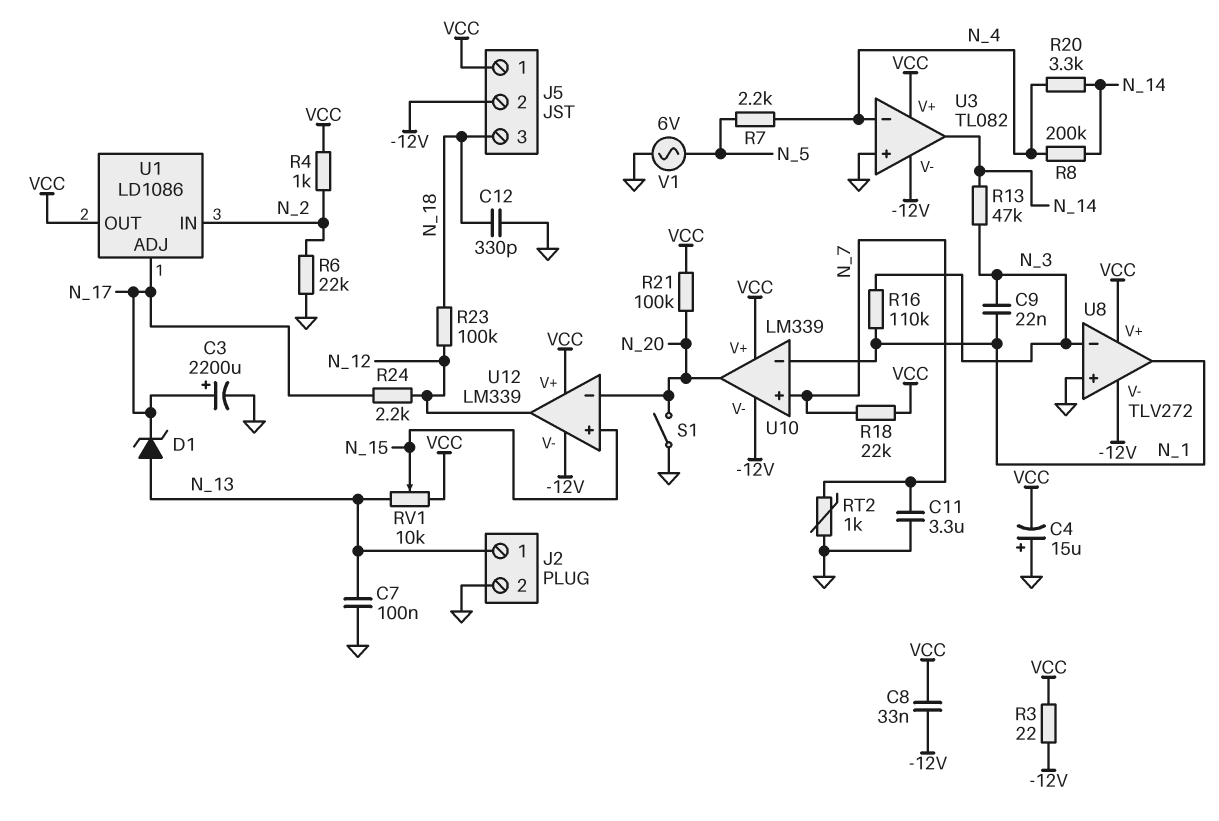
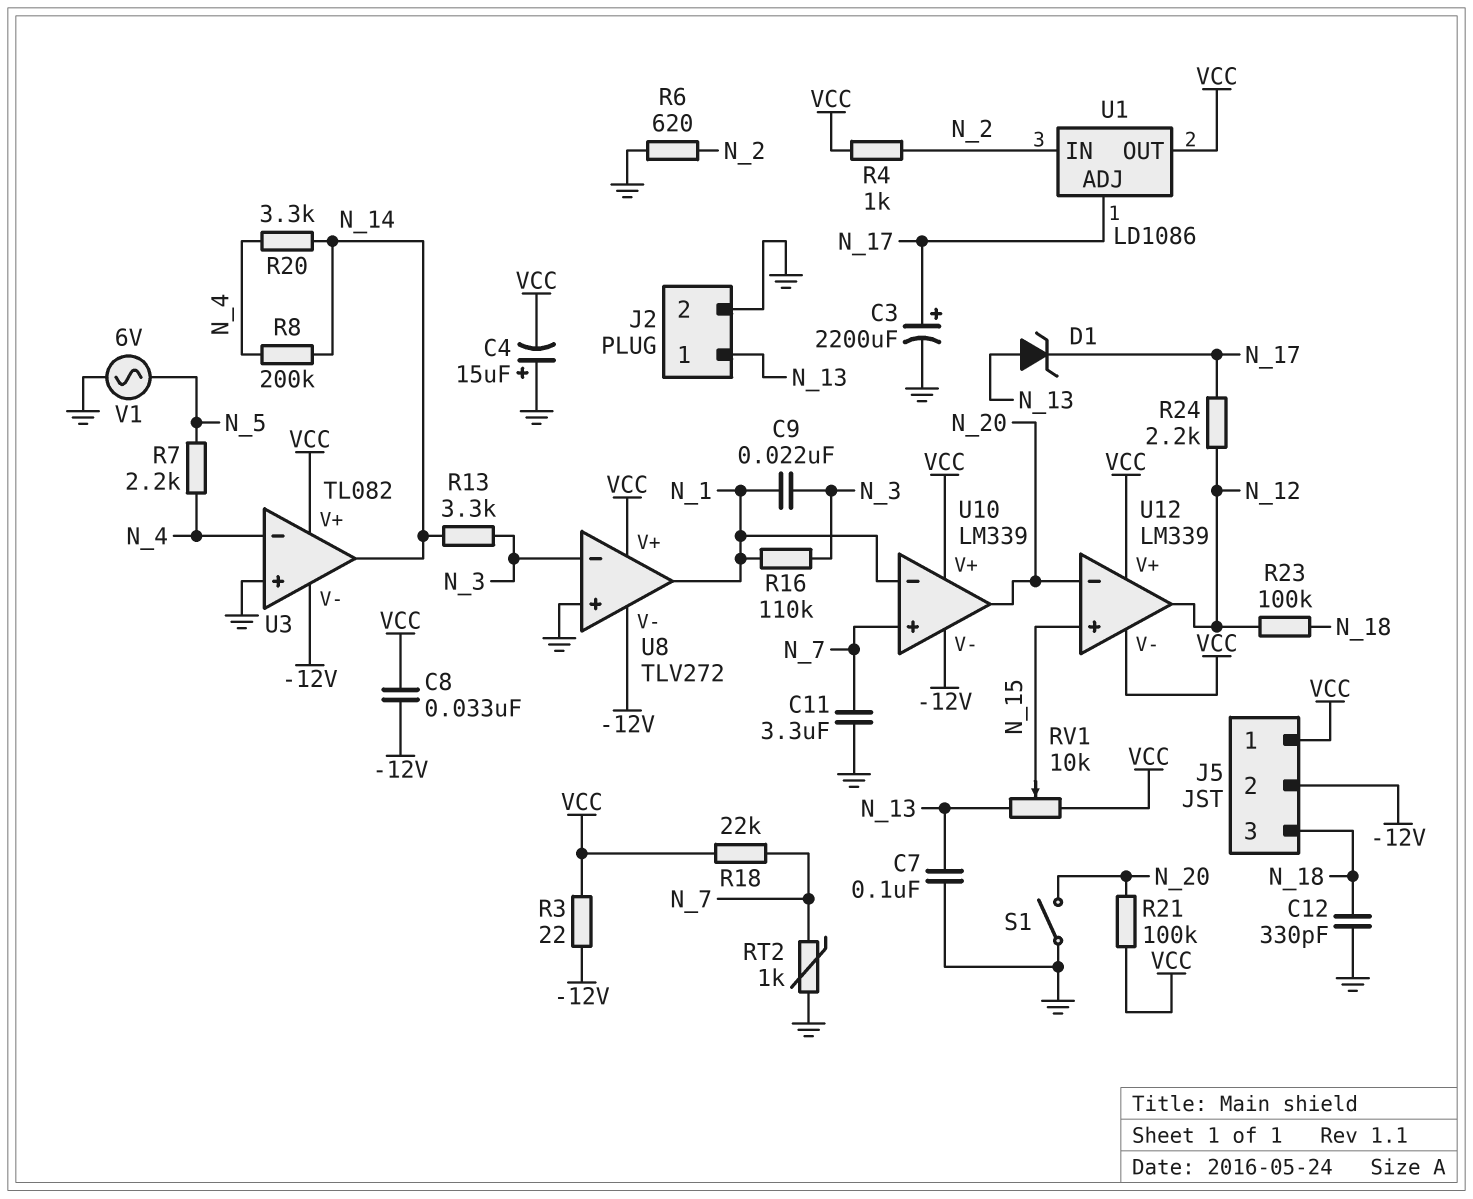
R6: 22k (GND, N_2) -> 620 (GND, N_2)
R13: 47k (N_3, N_14) -> 3.3k (N_3, N_14)
U12 pin V-: -12V -> VCC

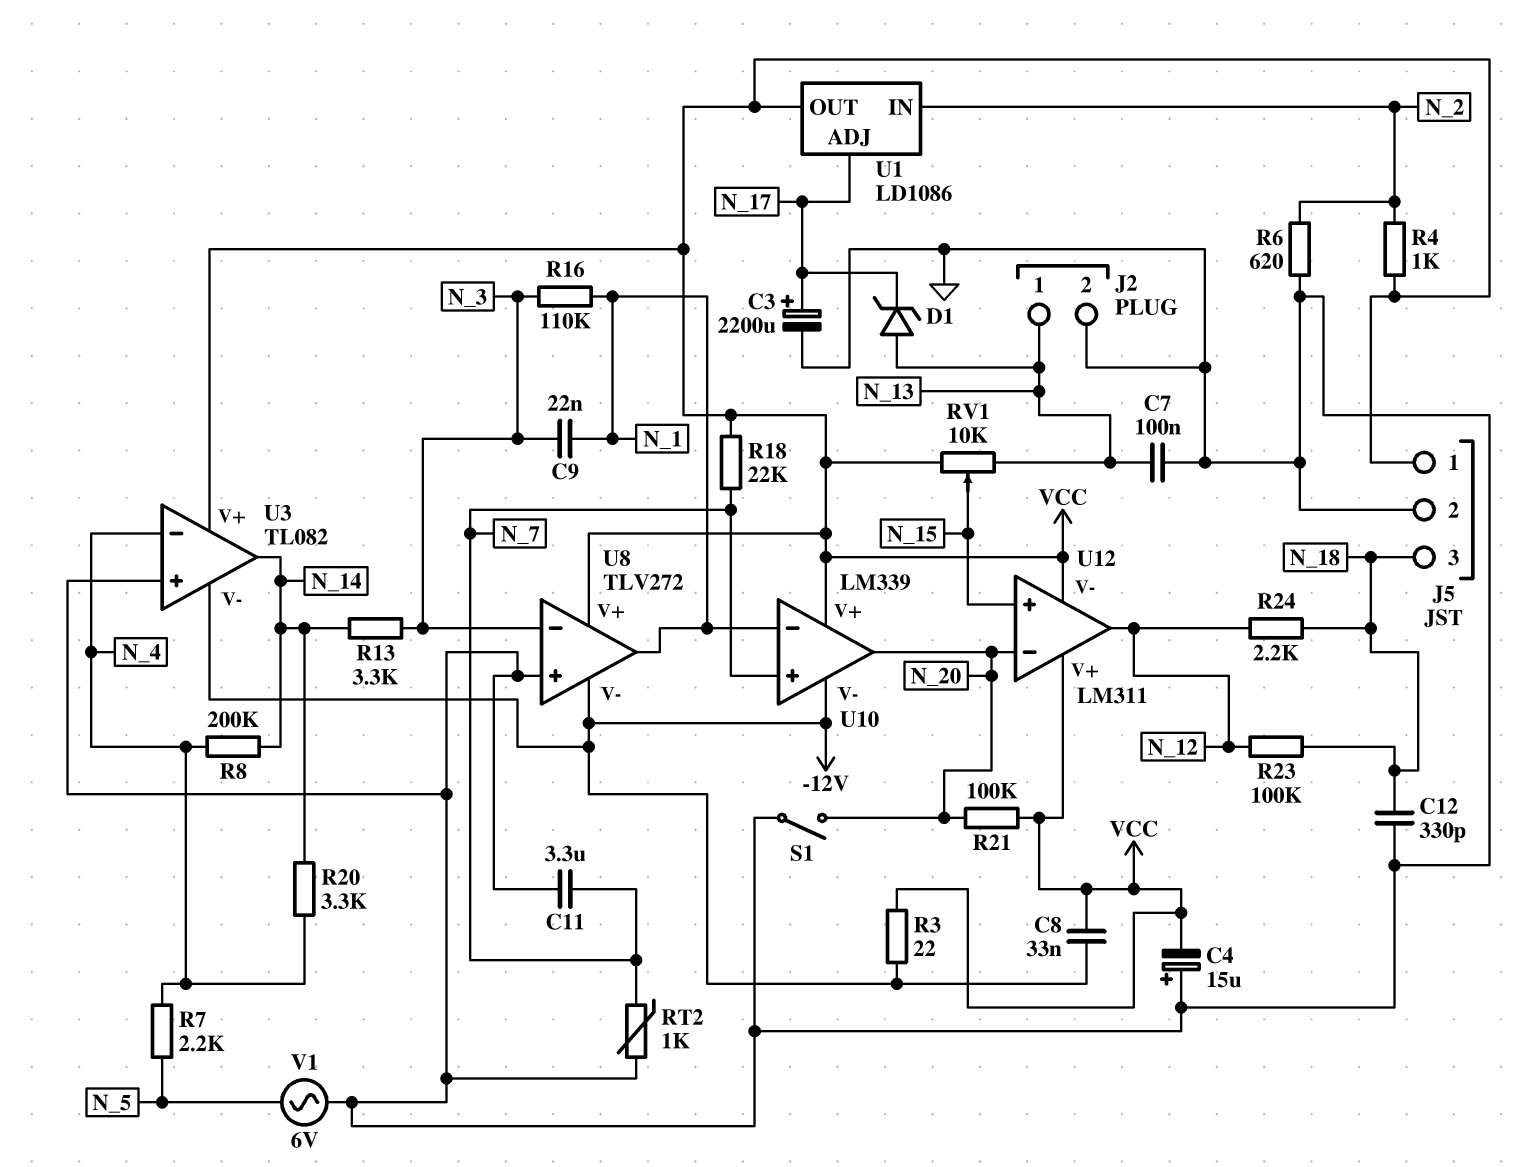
J5 pin 2: -12V -> GND
R24: 2.2k (N_12, N_17) -> 2.2k (N_12, N_18)
U12: LM339 -> LM311

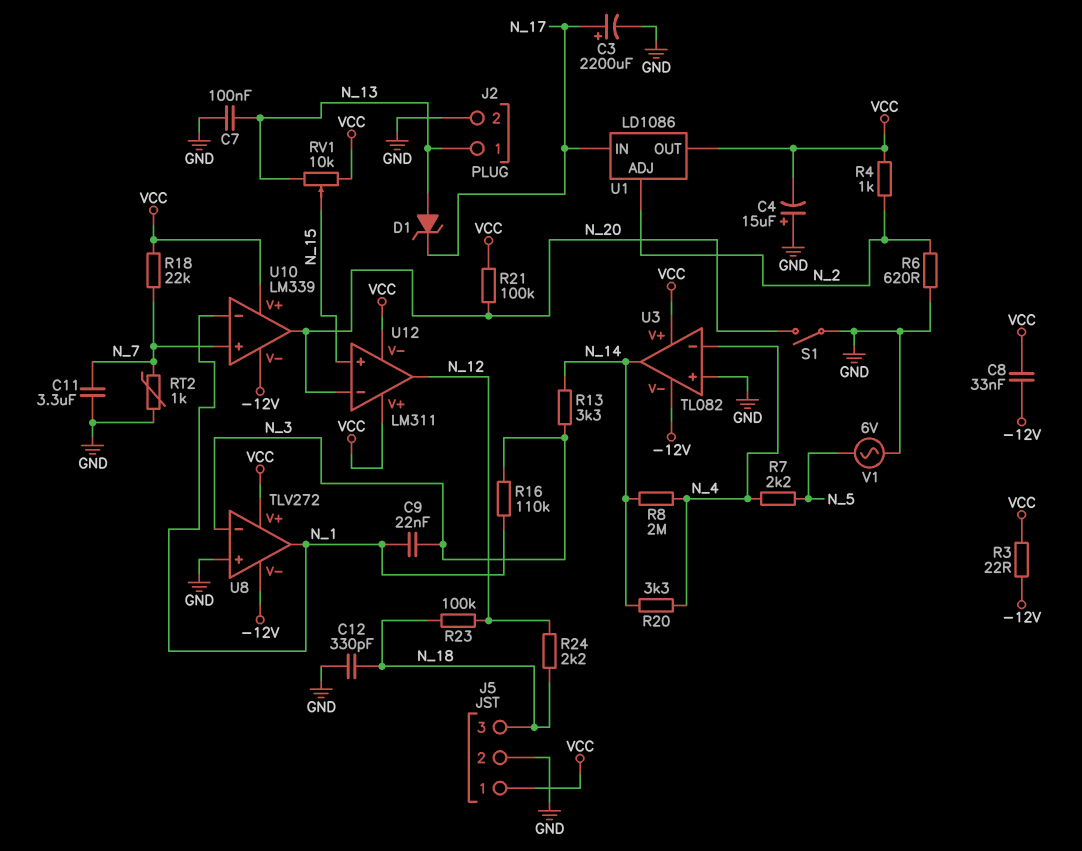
R8: 200k (N_4, N_14) -> 2M (N_4, N_14)
U1 pin ADJ: N_17 -> N_2
U1 pin IN: N_2 -> N_17

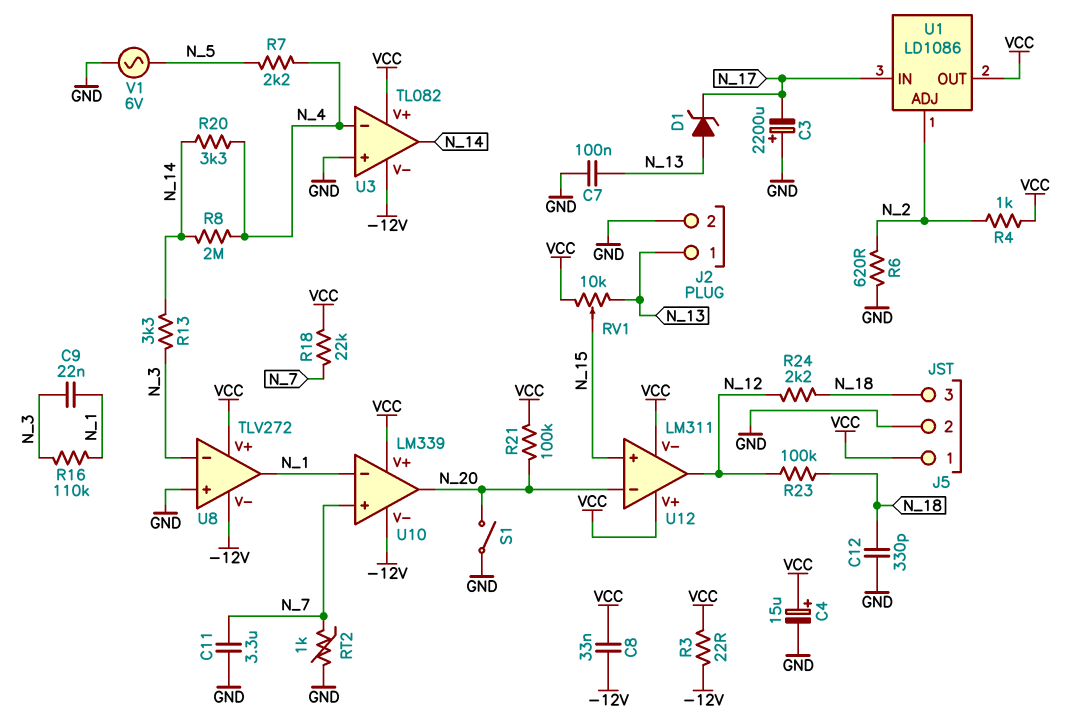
C3: 2200uF (plus N_17, minus GND) -> 2200uF (plus GND, minus N_17)
C4: 15uF (plus GND, minus VCC) -> 15uF (plus VCC, minus GND)

